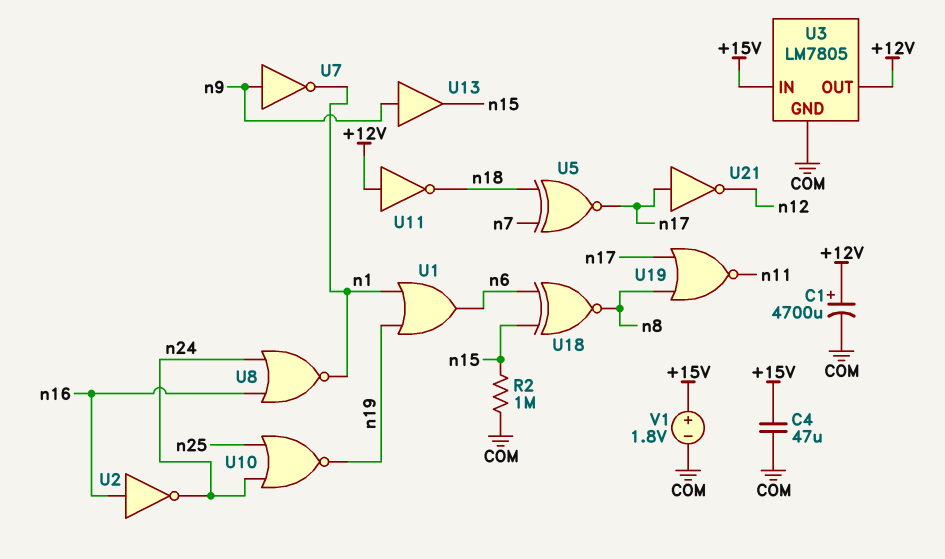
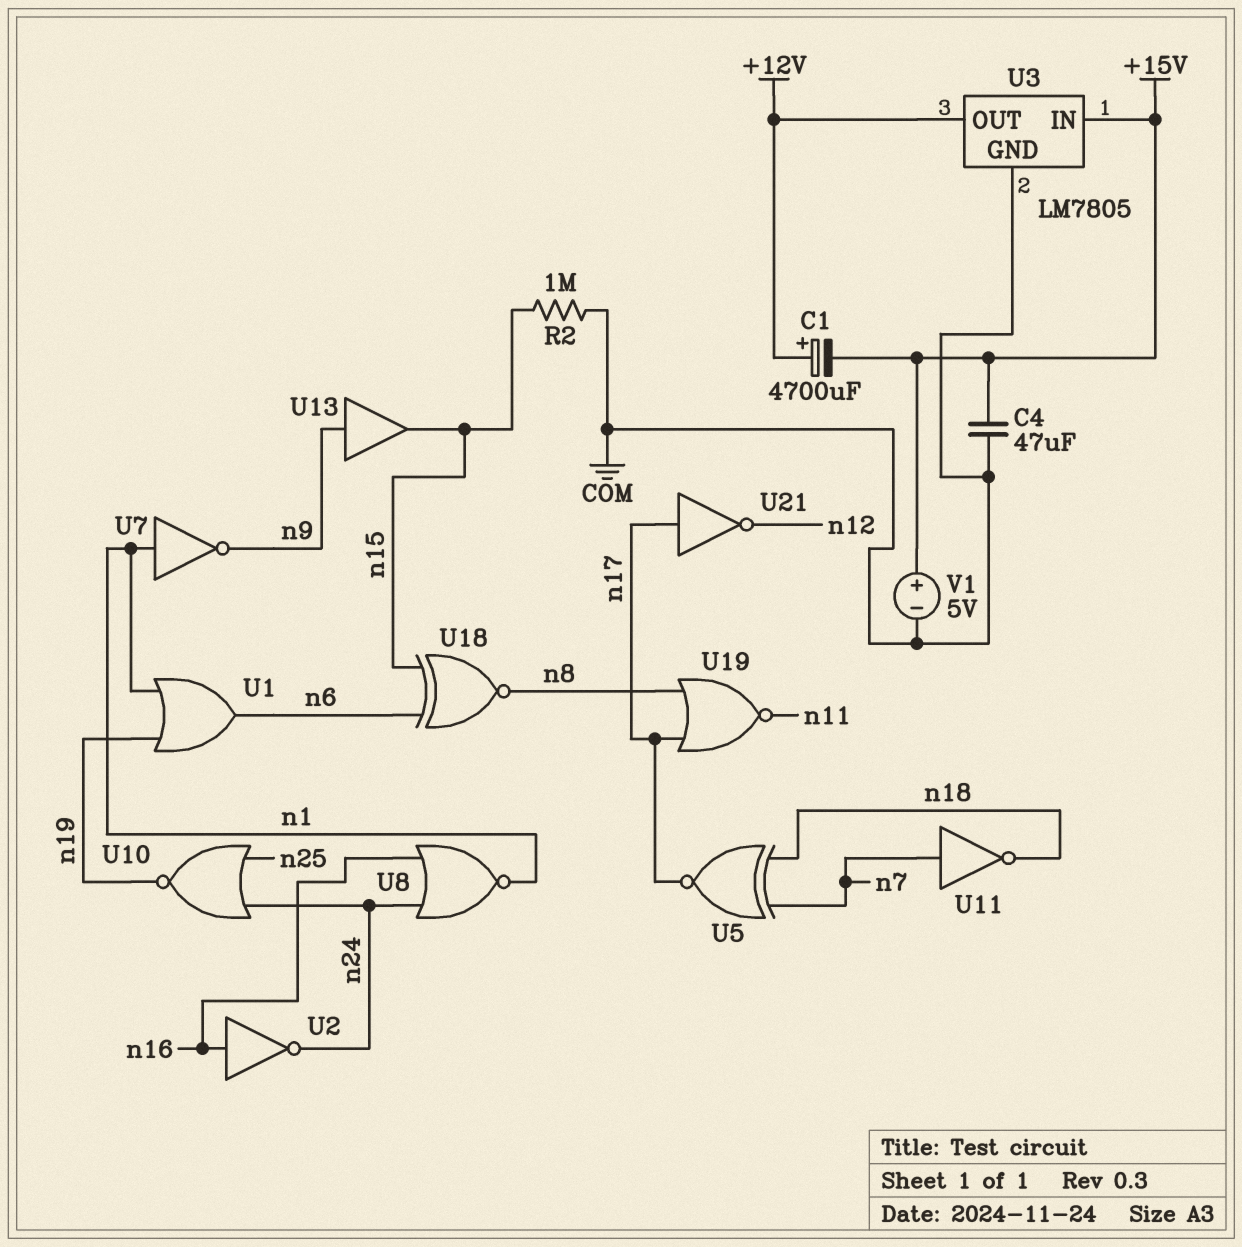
C1: 4700uF (plus +12V, minus COM) -> 4700uF (plus +12V, minus +15V)
U7: NOT (in n9, out n1) -> NOT (in n1, out n9)
U11: NOT (in +12V, out n18) -> NOT (in n7, out n18)
V1: 1.8V (plus +15V, minus COM) -> 5V (plus +15V, minus COM)

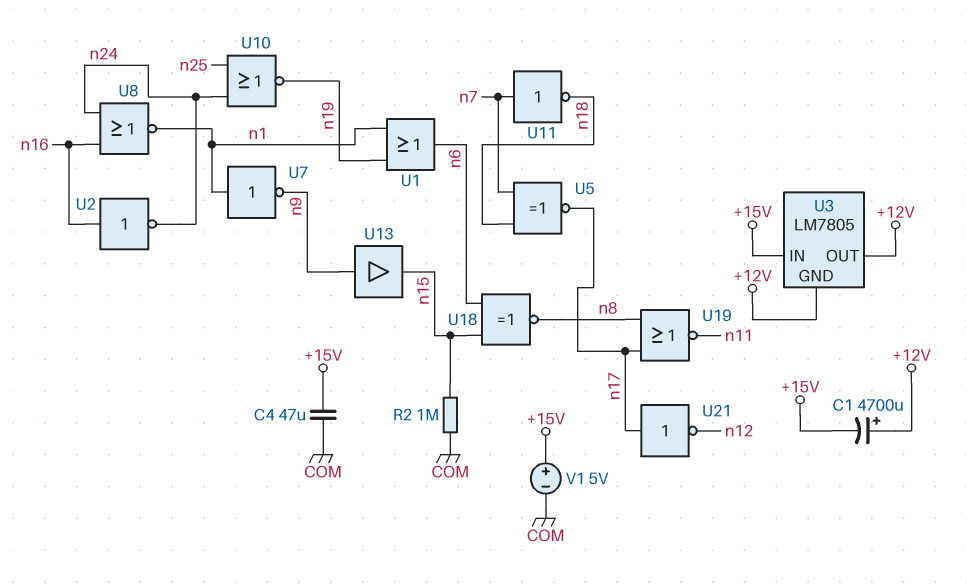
U3 pin GND: COM -> +12V

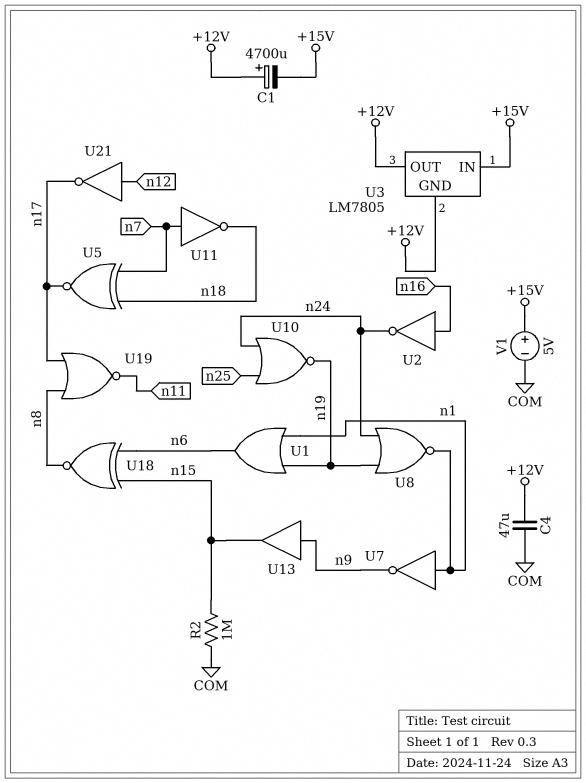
C4: 47uF (+15V, COM) -> 47uF (+12V, COM)
U8: NOR (in n16, in n24, out n1) -> NOR (in n19, in n24, out n1)
U21: NOT (in n17, out n12) -> NOT (in n12, out n17)

